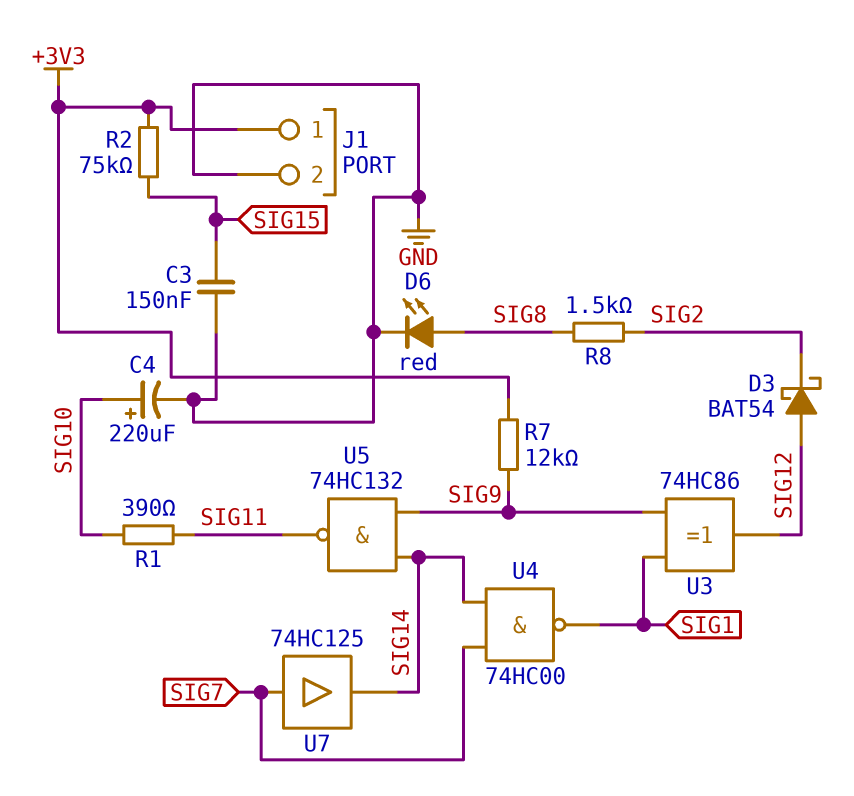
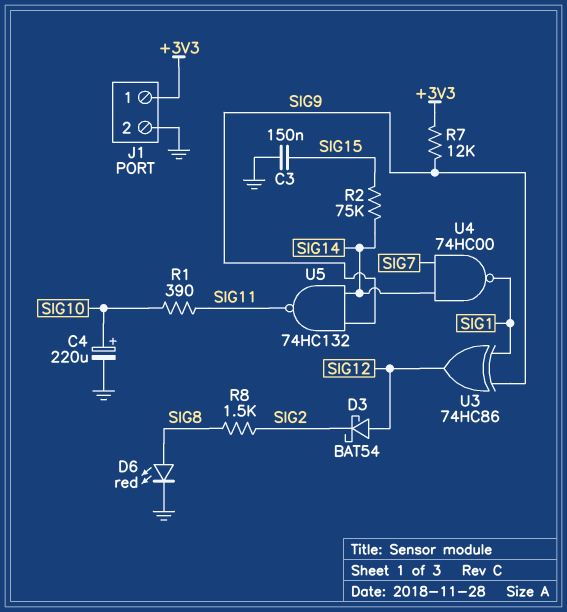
R2: 75k (+3V3, SIG15) -> 75k (SIG14, SIG15)
U7: buffer 74HC125 (in SIG7, out SIG14) -> none

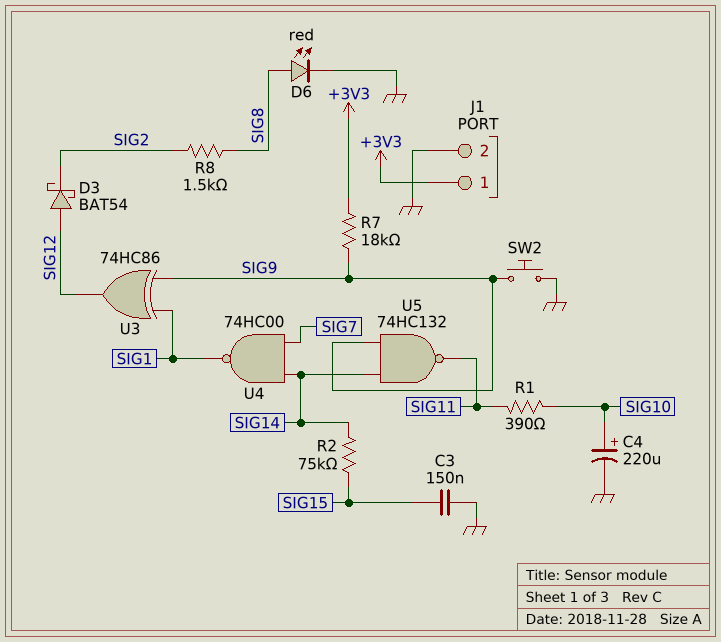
R7: 12k (+3V3, SIG9) -> 18k (+3V3, SIG9)
SW2: none -> button (GND, SIG9)

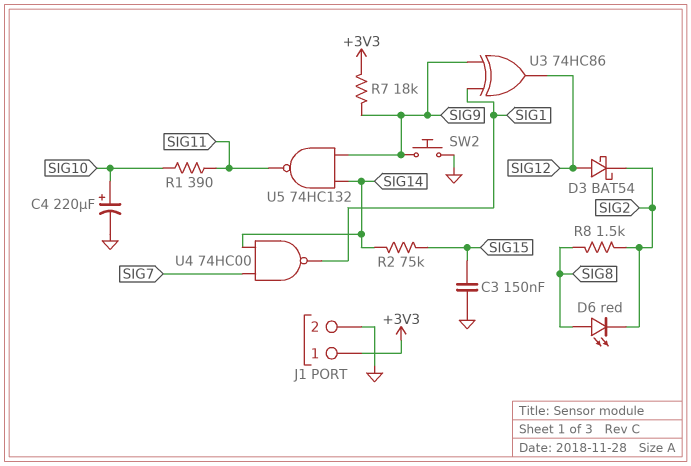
D6: LED red (A SIG8, K GND) -> LED red (A SIG8, K SIG2)

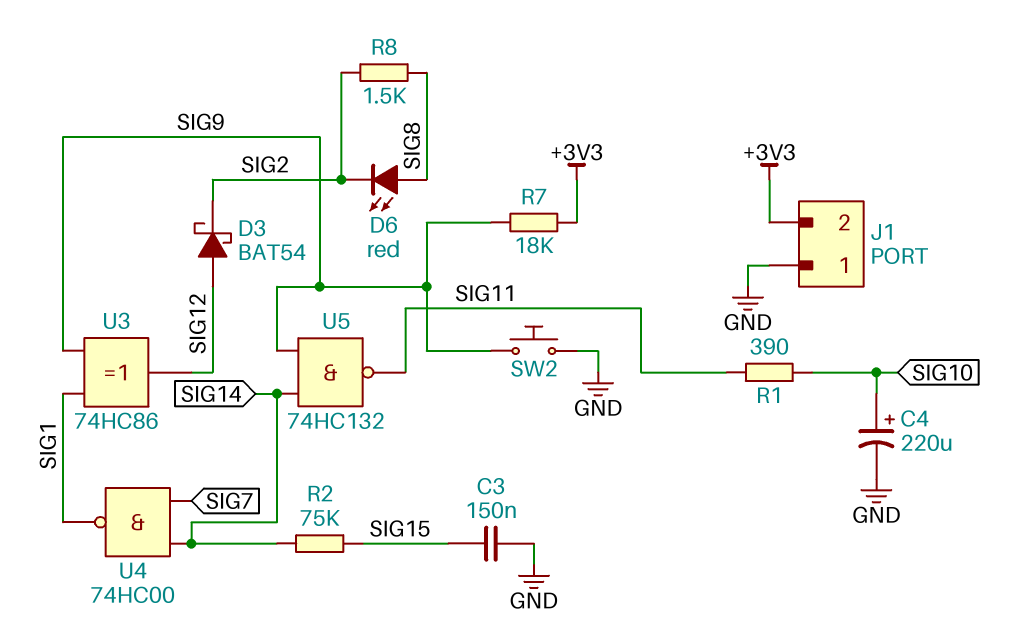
J1 pin 1: +3V3 -> GND
J1 pin 2: GND -> +3V3

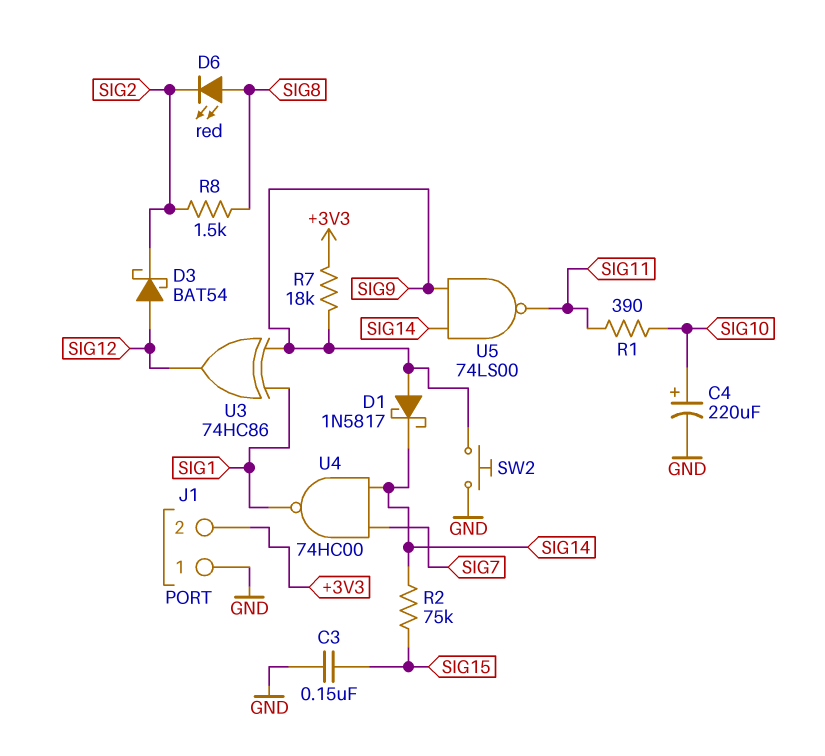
D1: none -> schottky 1N5817 (A SIG9, K SIG14)
U5: NAND 74HC132 (in SIG9, in SIG14, out SIG11) -> NAND 74LS00 (in SIG9, in SIG14, out SIG11)

